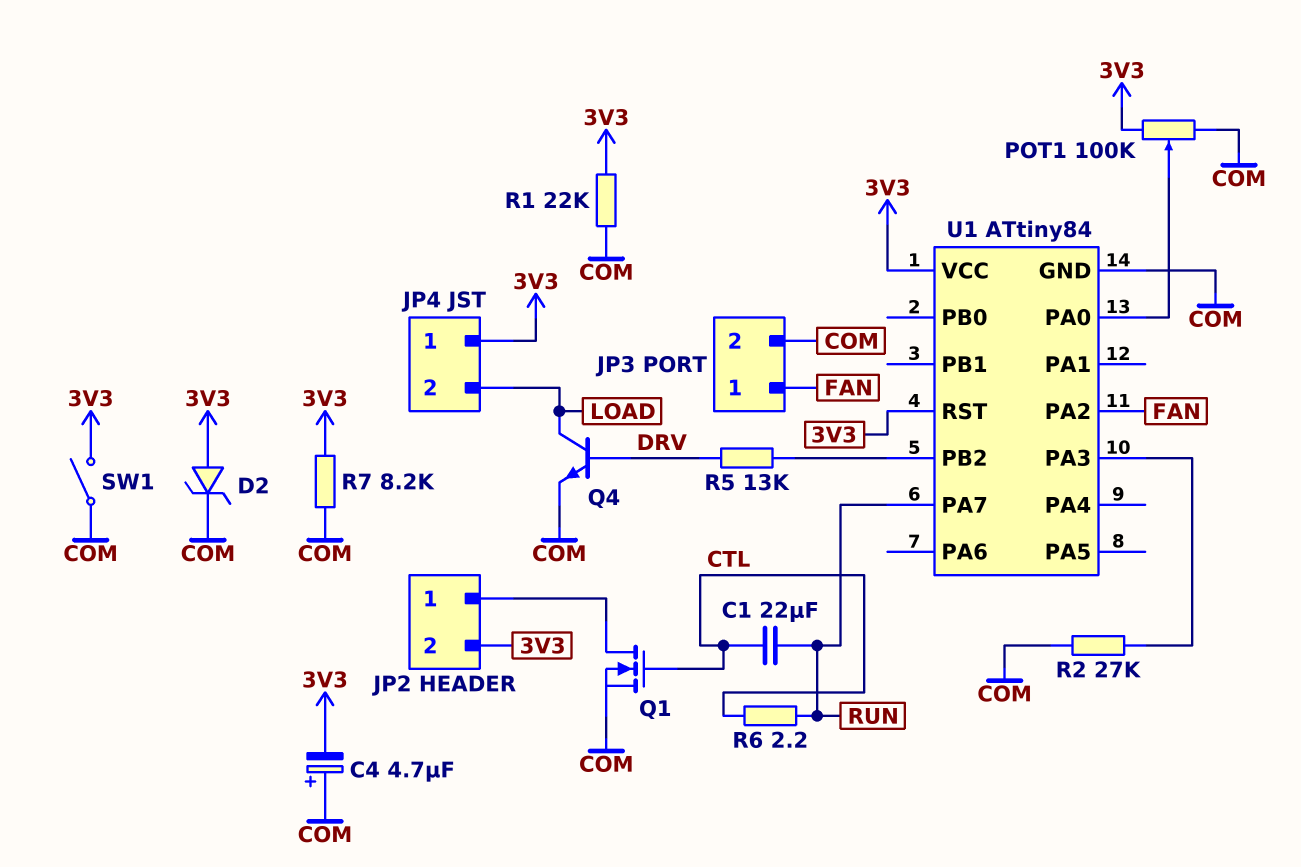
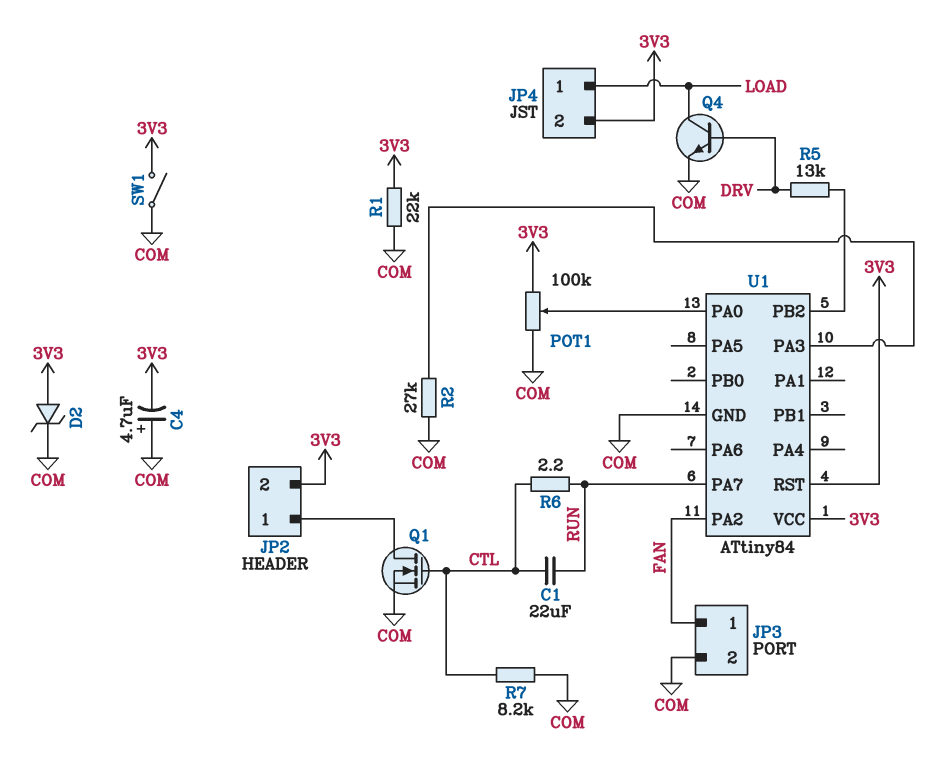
JP4 pin 1: 3V3 -> LOAD
JP4 pin 2: LOAD -> 3V3
R7: 8.2k (3V3, COM) -> 8.2k (COM, CTL)

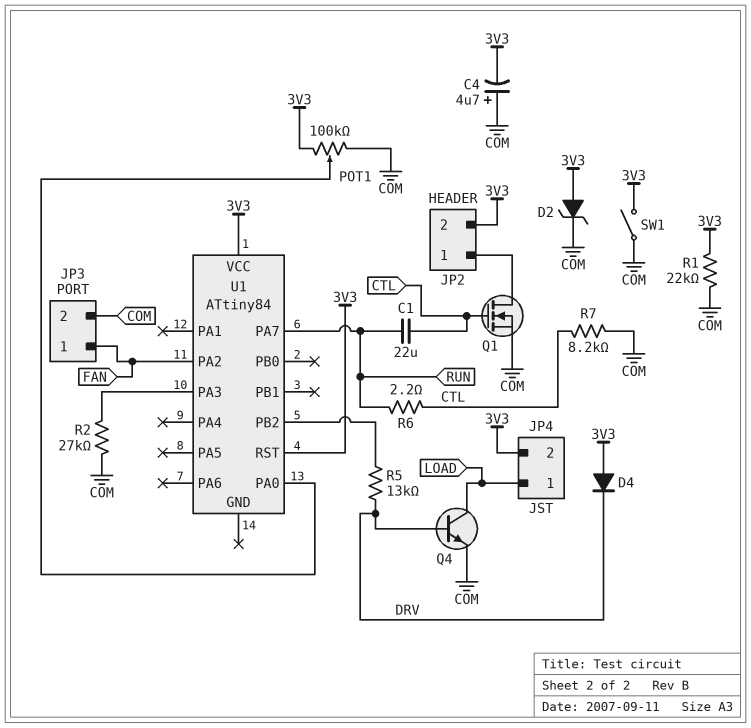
D4: none -> diode (A 3V3, K DRV)
U1 pin GND: COM -> none

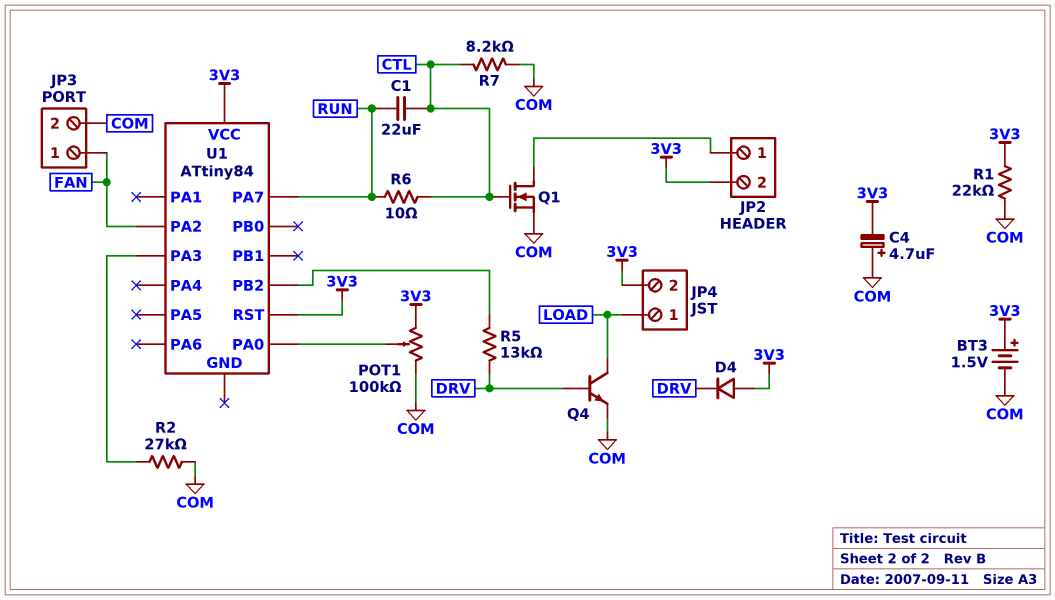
BT3: none -> 1.5V (plus 3V3, minus COM)
D2: zener (A 3V3, K COM) -> none
R6: 2.2 (CTL, RUN) -> 10 (CTL, RUN)
SW1: switch (3V3, COM) -> none

